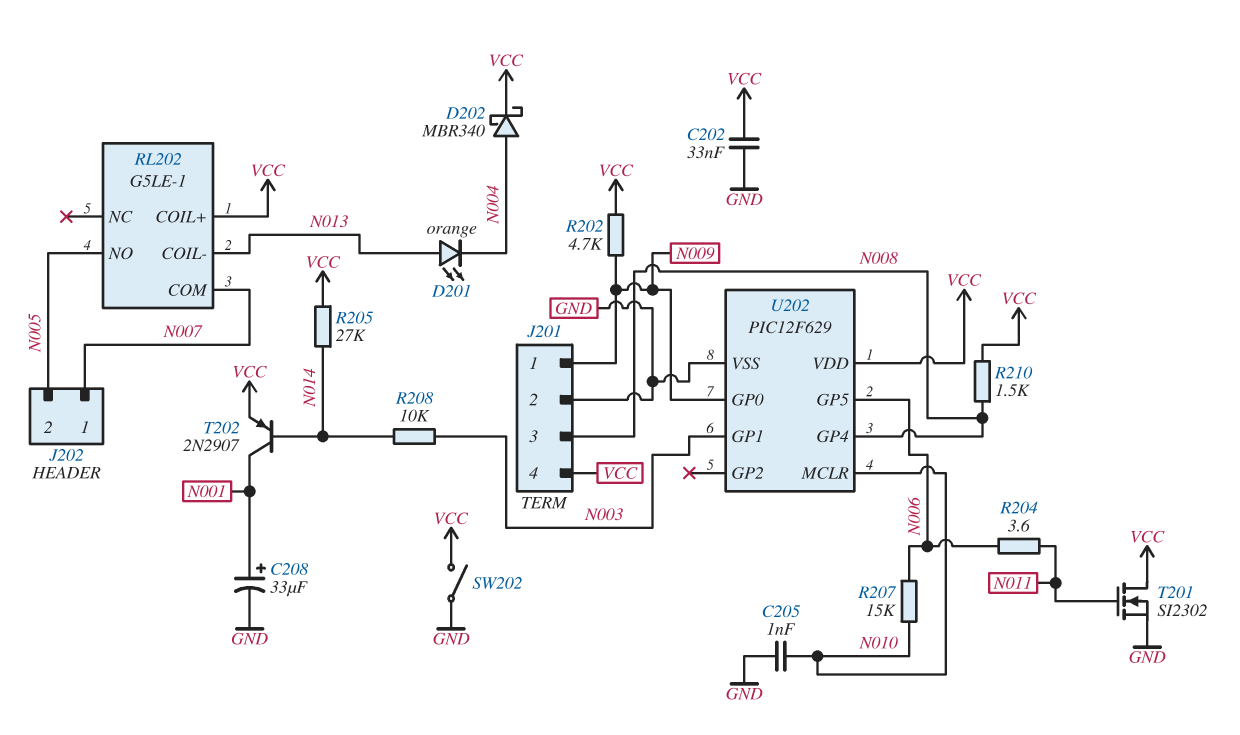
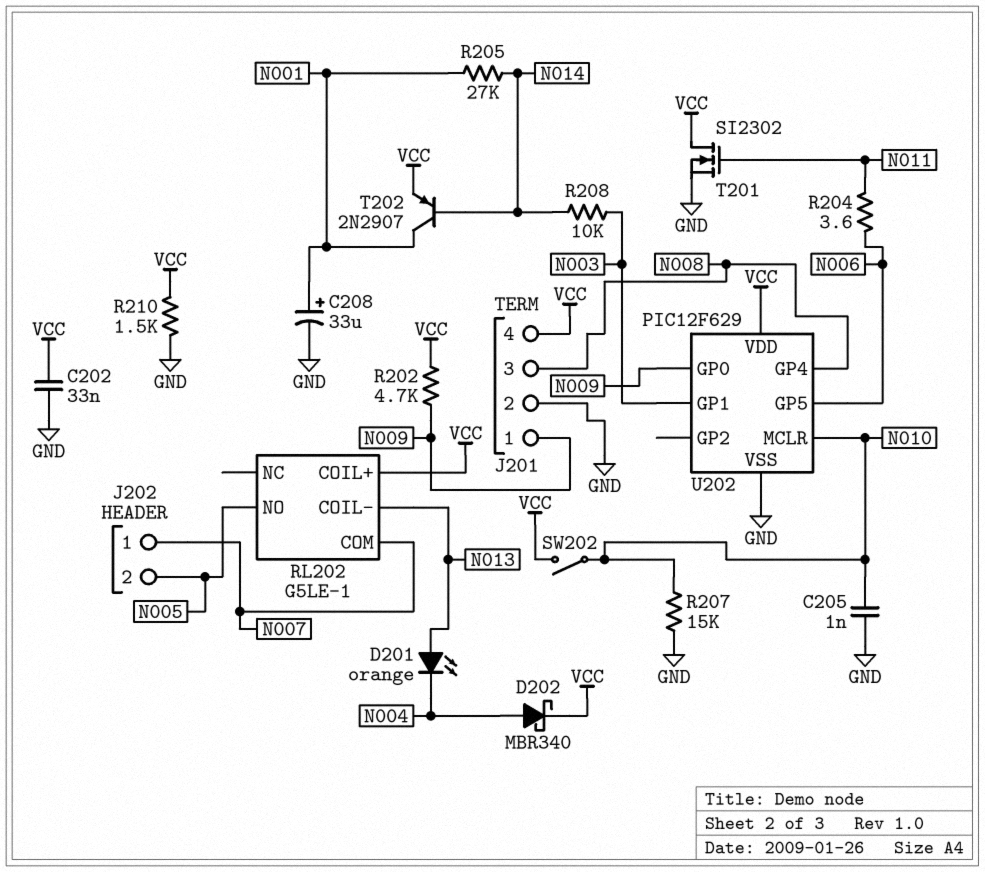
R205: 27k (N014, VCC) -> 27k (N001, N014)
R207: 15k (N006, N010) -> 15k (GND, N010)
R210: 1.5k (N008, VCC) -> 1.5k (GND, VCC)
SW202: switch (GND, VCC) -> switch (N010, VCC)

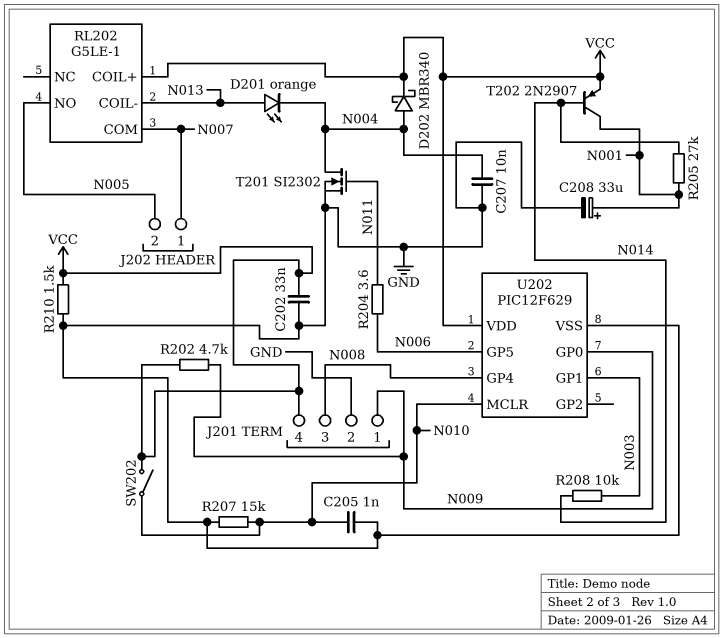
C207: none -> 10nF (GND, N004)
T201: NMOS SI2302 (G N011, D VCC, S GND) -> NMOS SI2302 (G N011, D N004, S GND)

